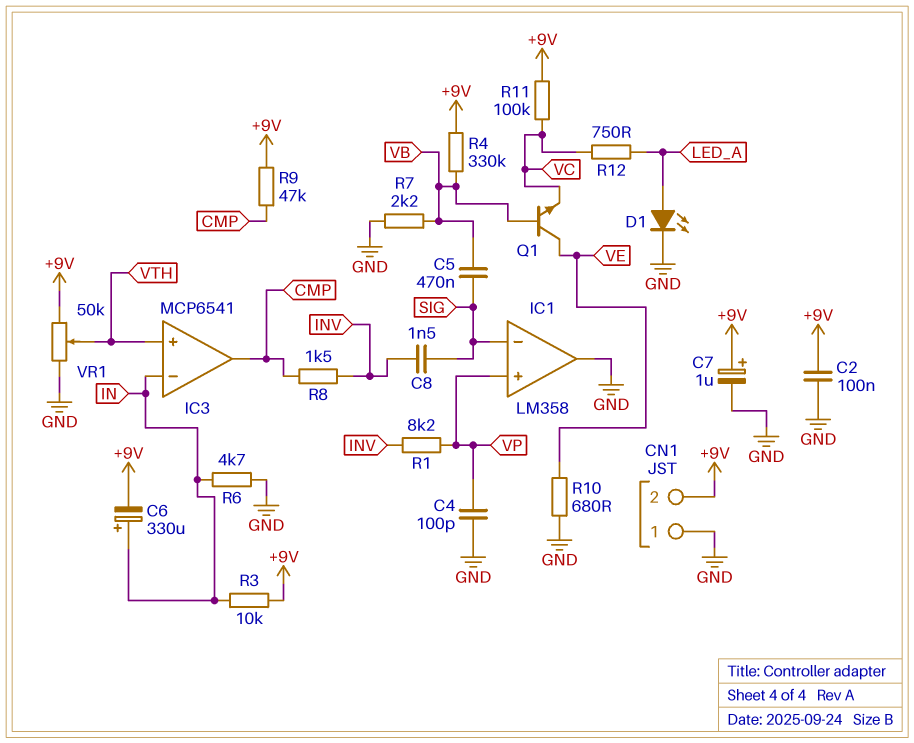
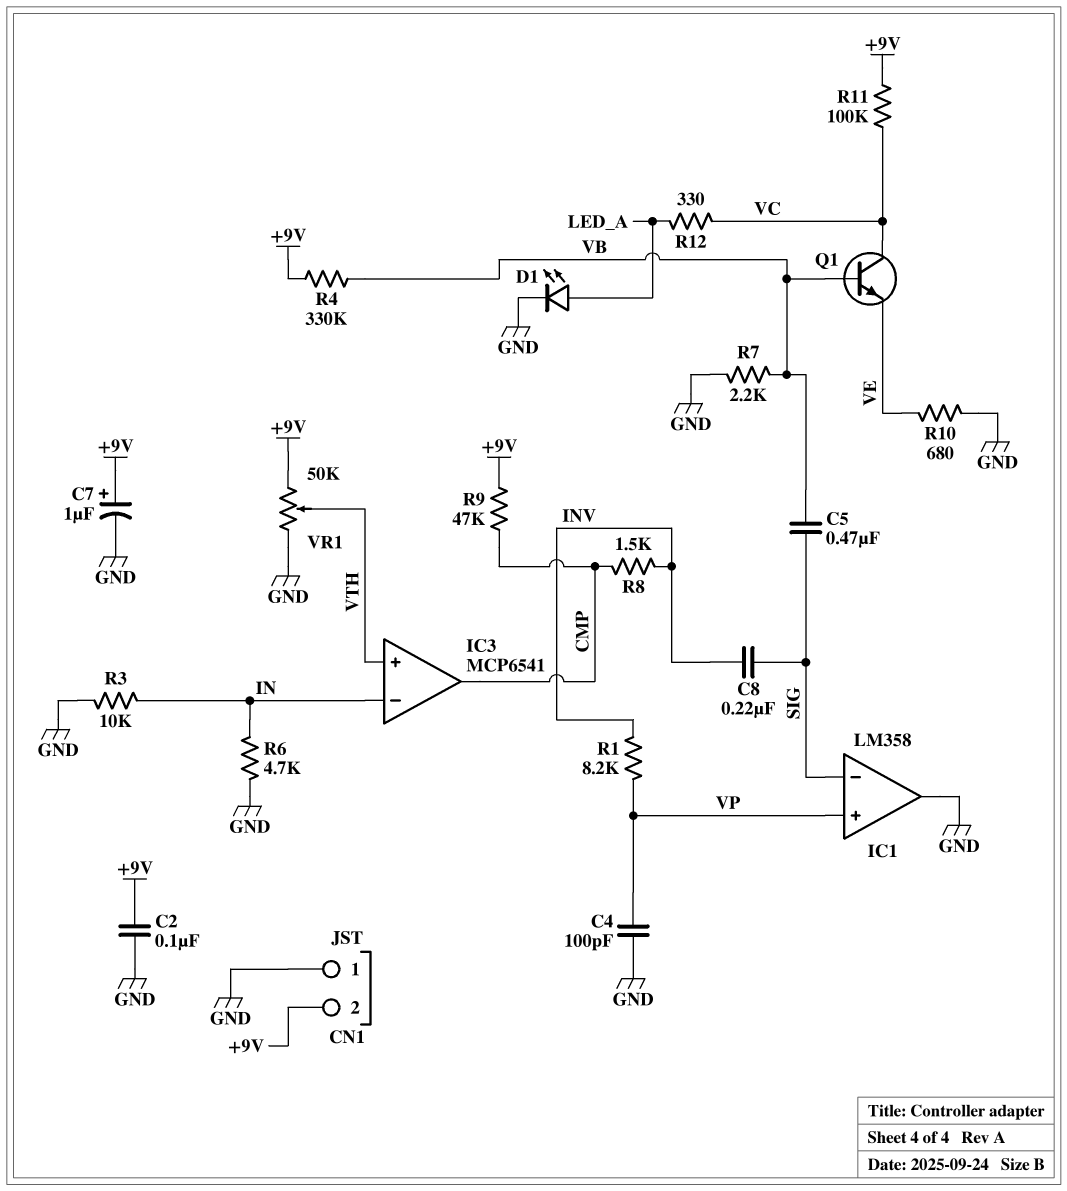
C6: 330uF (plus IN, minus +9V) -> none
C8: 1.5nF (INV, SIG) -> 220nF (INV, SIG)
Q1: NPN (B VB, C VE, E VC) -> NPN (B VB, C VC, E VE)
R3: 10k (+9V, IN) -> 10k (GND, IN)
R12: 750 (LED_A, VC) -> 330 (LED_A, VC)

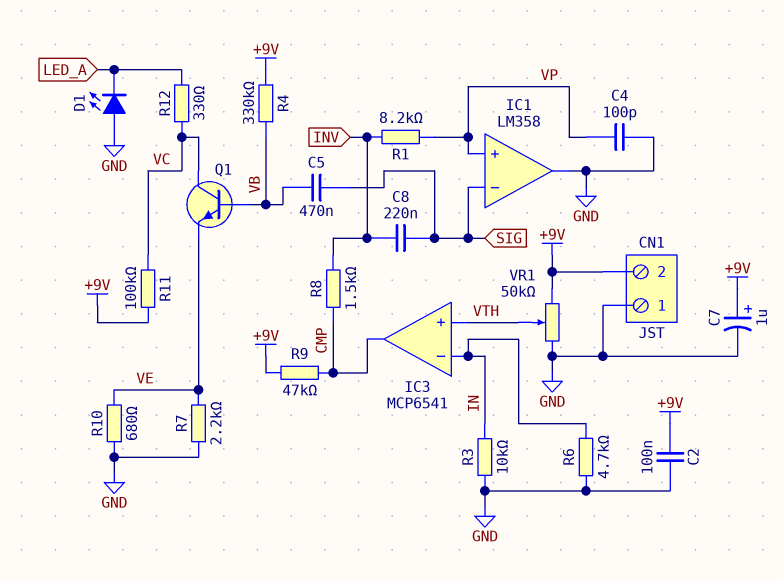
D1: LED (A LED_A, K GND) -> LED (A GND, K LED_A)
R7: 2.2k (GND, VB) -> 2.2k (GND, VE)

